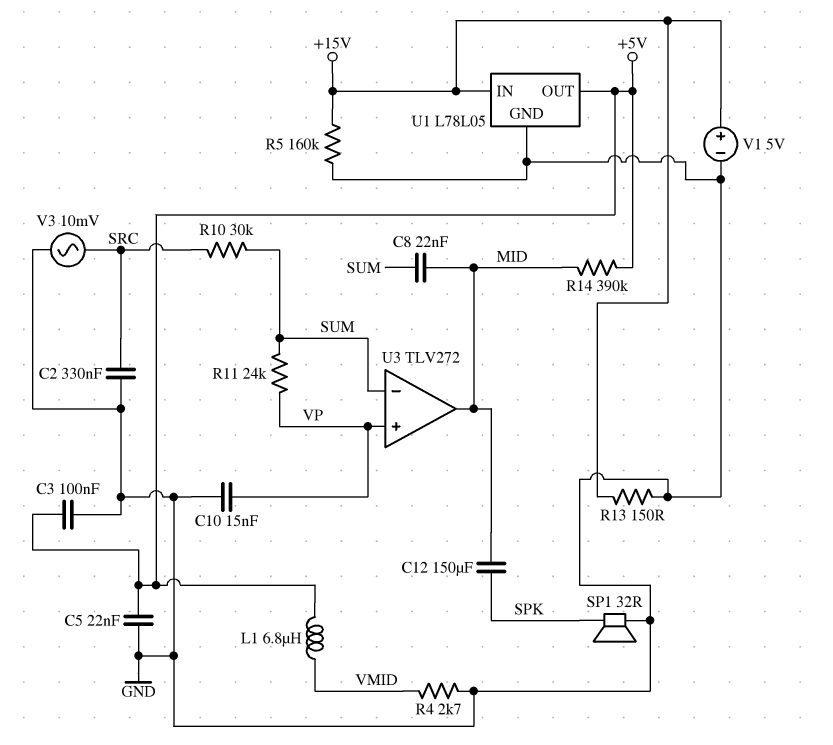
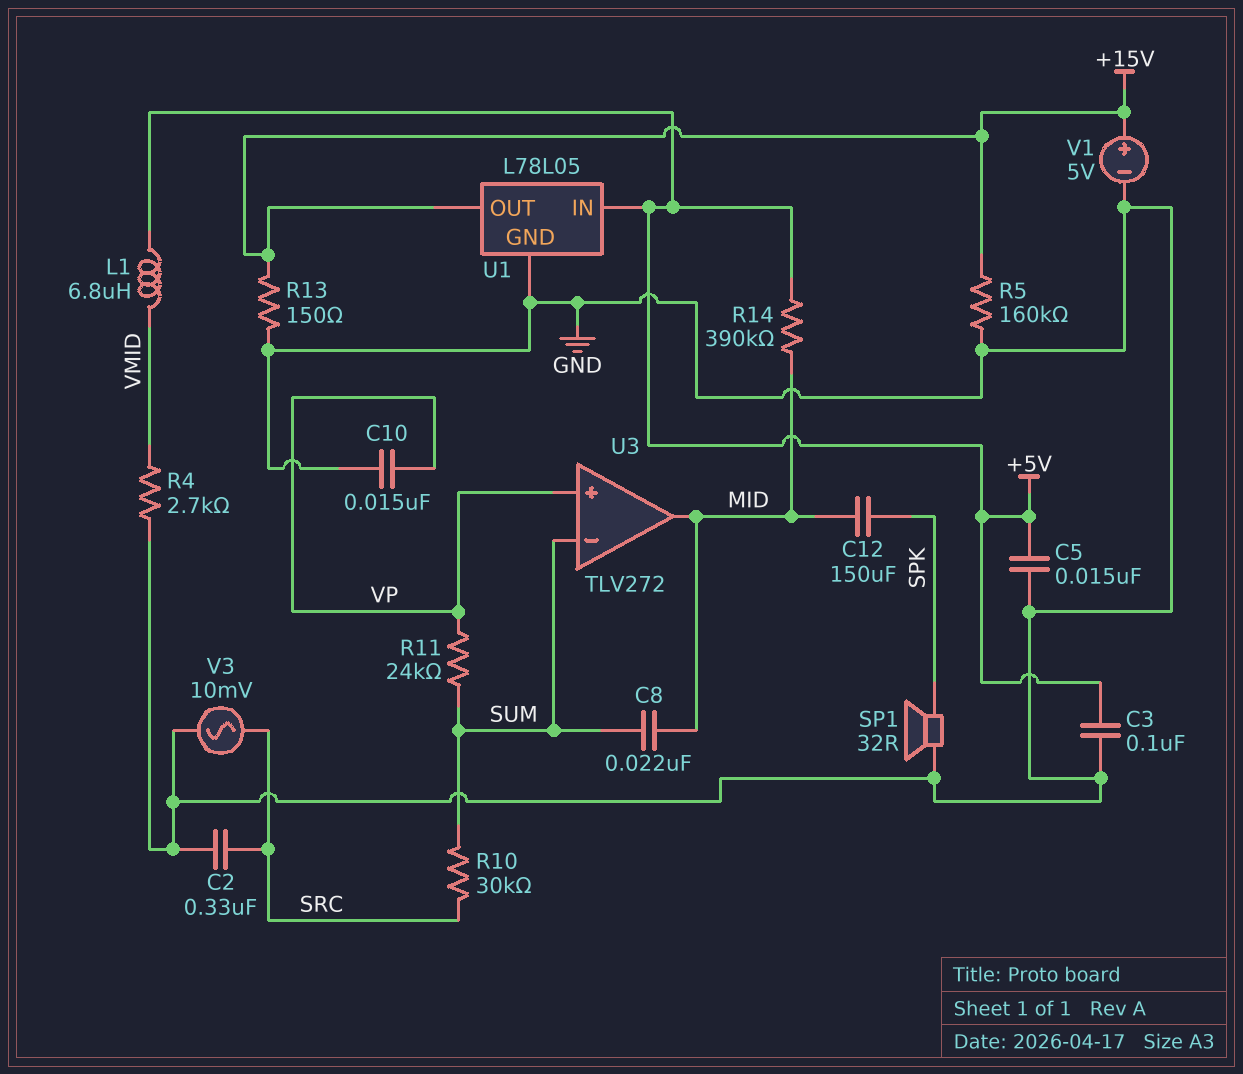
C5: 22nF (+5V, GND) -> 15nF (+5V, GND)
U1 pin IN: +15V -> +5V
U1 pin OUT: +5V -> +15V

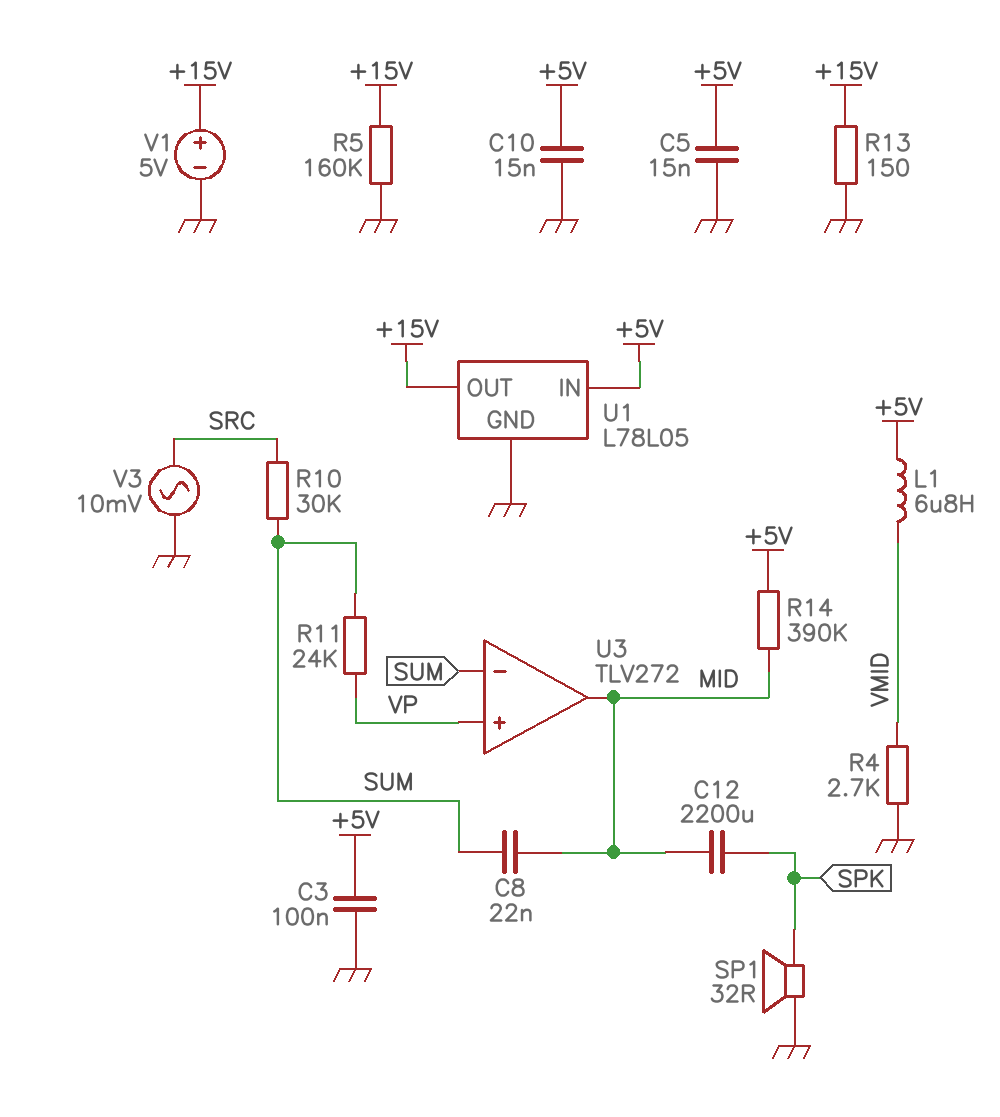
C2: 330nF (GND, SRC) -> none
C10: 15nF (GND, VP) -> 15nF (+5V, GND)
C12: 150uF (MID, SPK) -> 2200uF (MID, SPK)

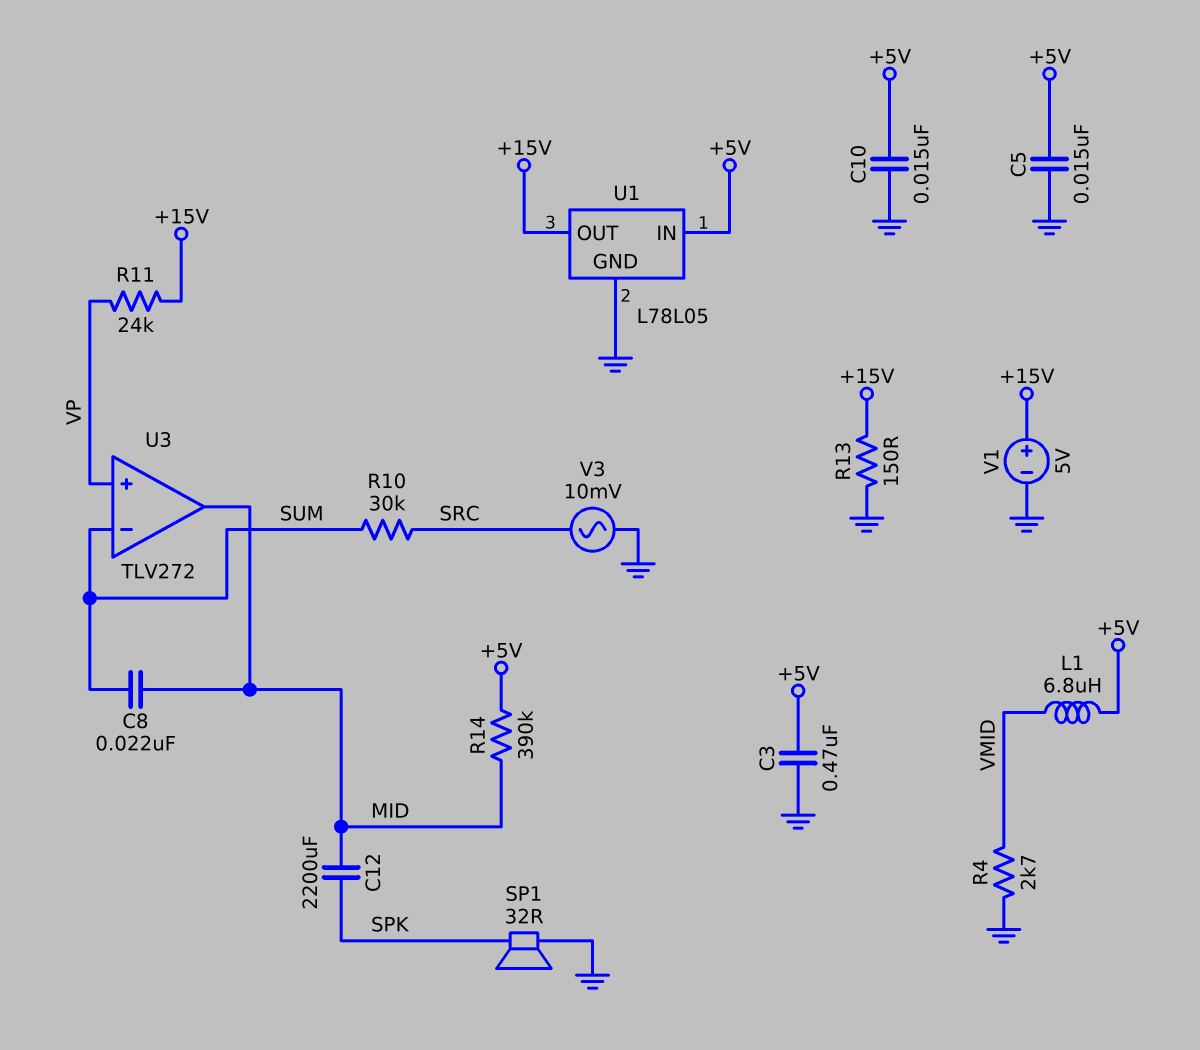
C3: 100nF (+5V, GND) -> 470nF (+5V, GND)
R5: 160k (+15V, GND) -> none
R11: 24k (SUM, VP) -> 24k (+15V, VP)

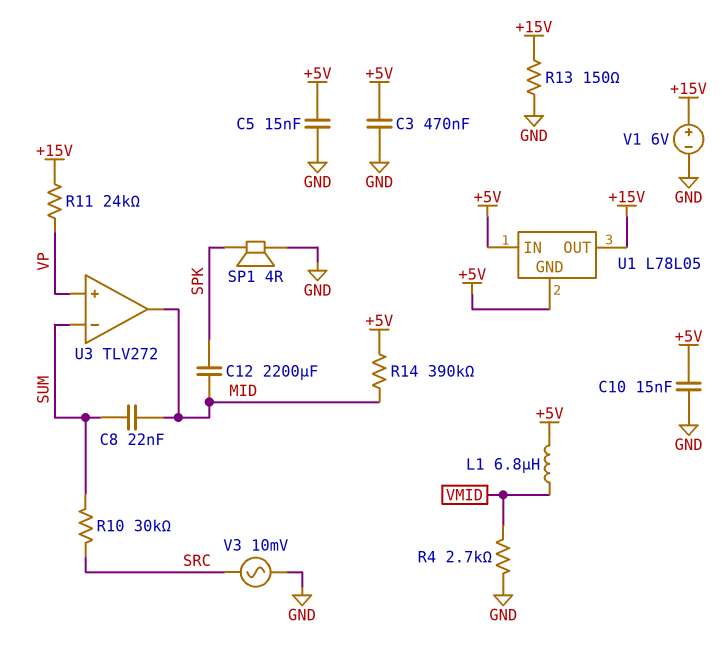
SP1: speaker 32R (GND, SPK) -> speaker 4R (GND, SPK)
U1 pin GND: GND -> +5V
V1: 5V (plus +15V, minus GND) -> 6V (plus +15V, minus GND)

